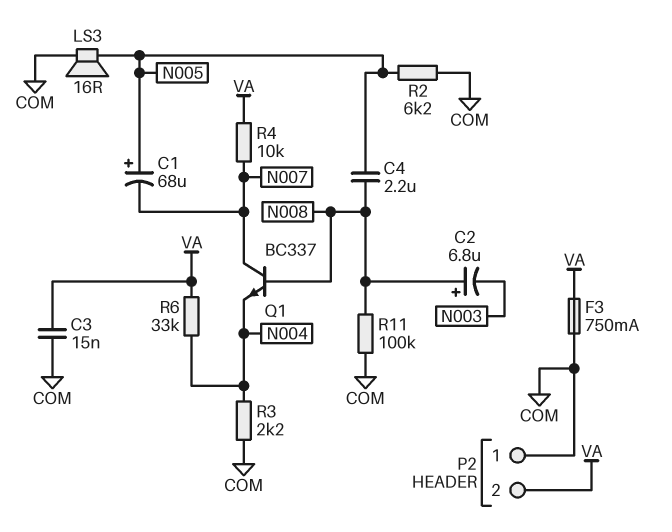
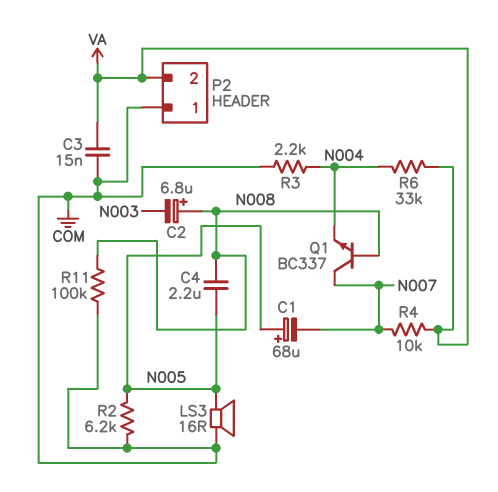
F3: 750mA (COM, VA) -> none

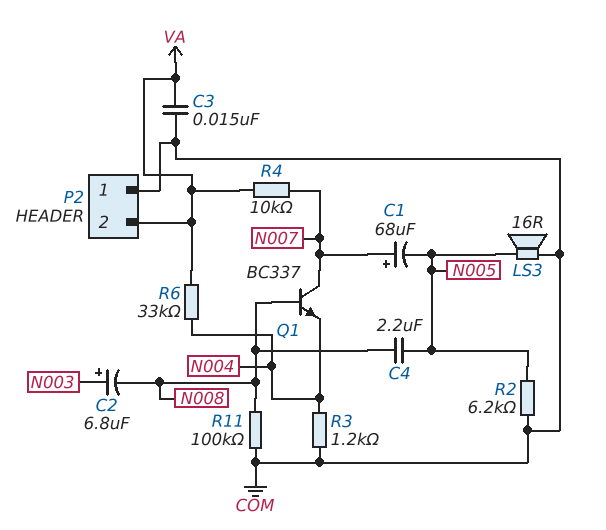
C1: 68uF (plus N005, minus N007) -> 68uF (plus N007, minus N005)
C2: 6.8uF (plus N008, minus N003) -> 6.8uF (plus N003, minus N008)
R3: 2.2k (COM, N004) -> 1.2k (COM, N004)

